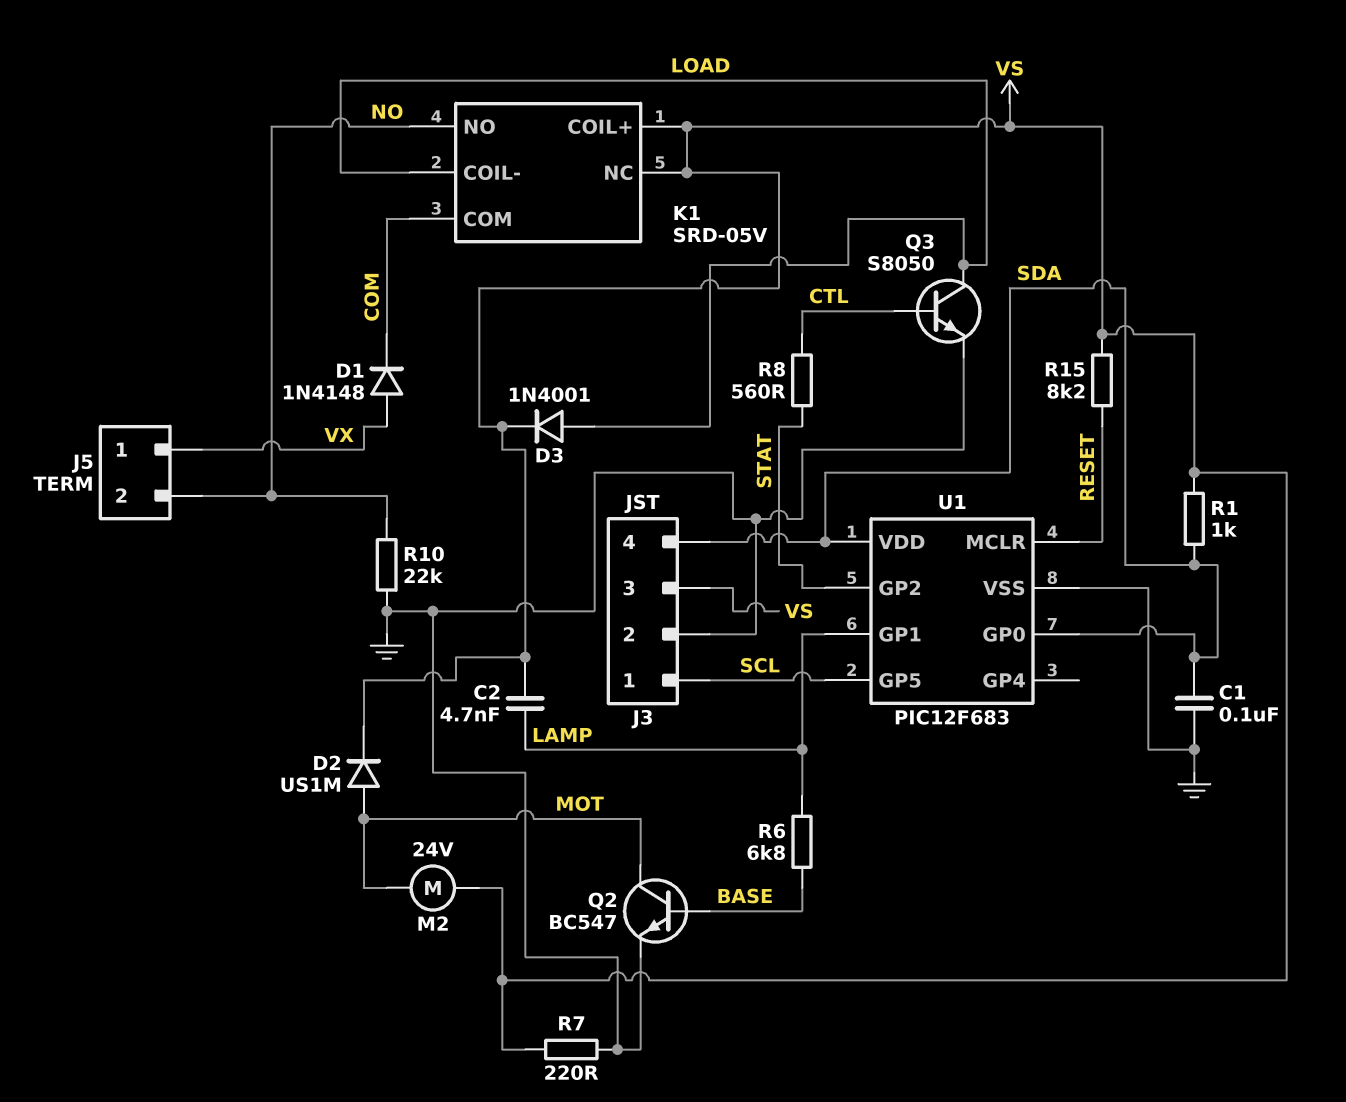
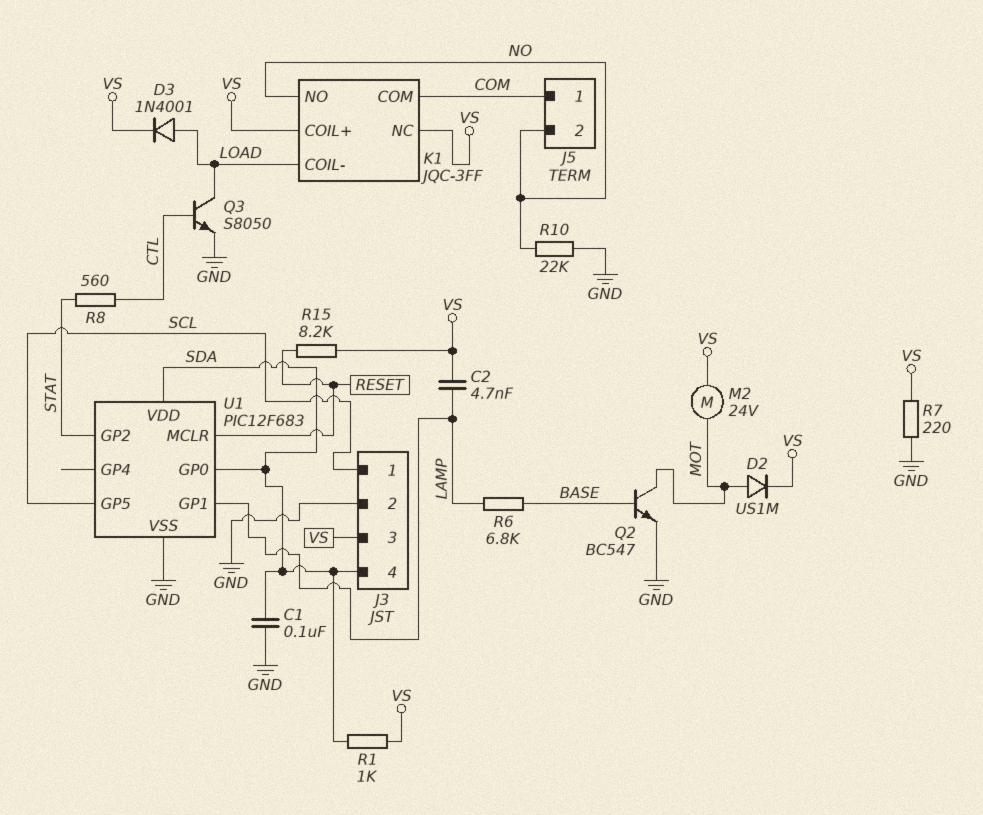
D1: diode 1N4148 (A VX, K COM) -> none
J5 pin 1: VX -> COM
K1: SRD-05V -> JQC-3FF

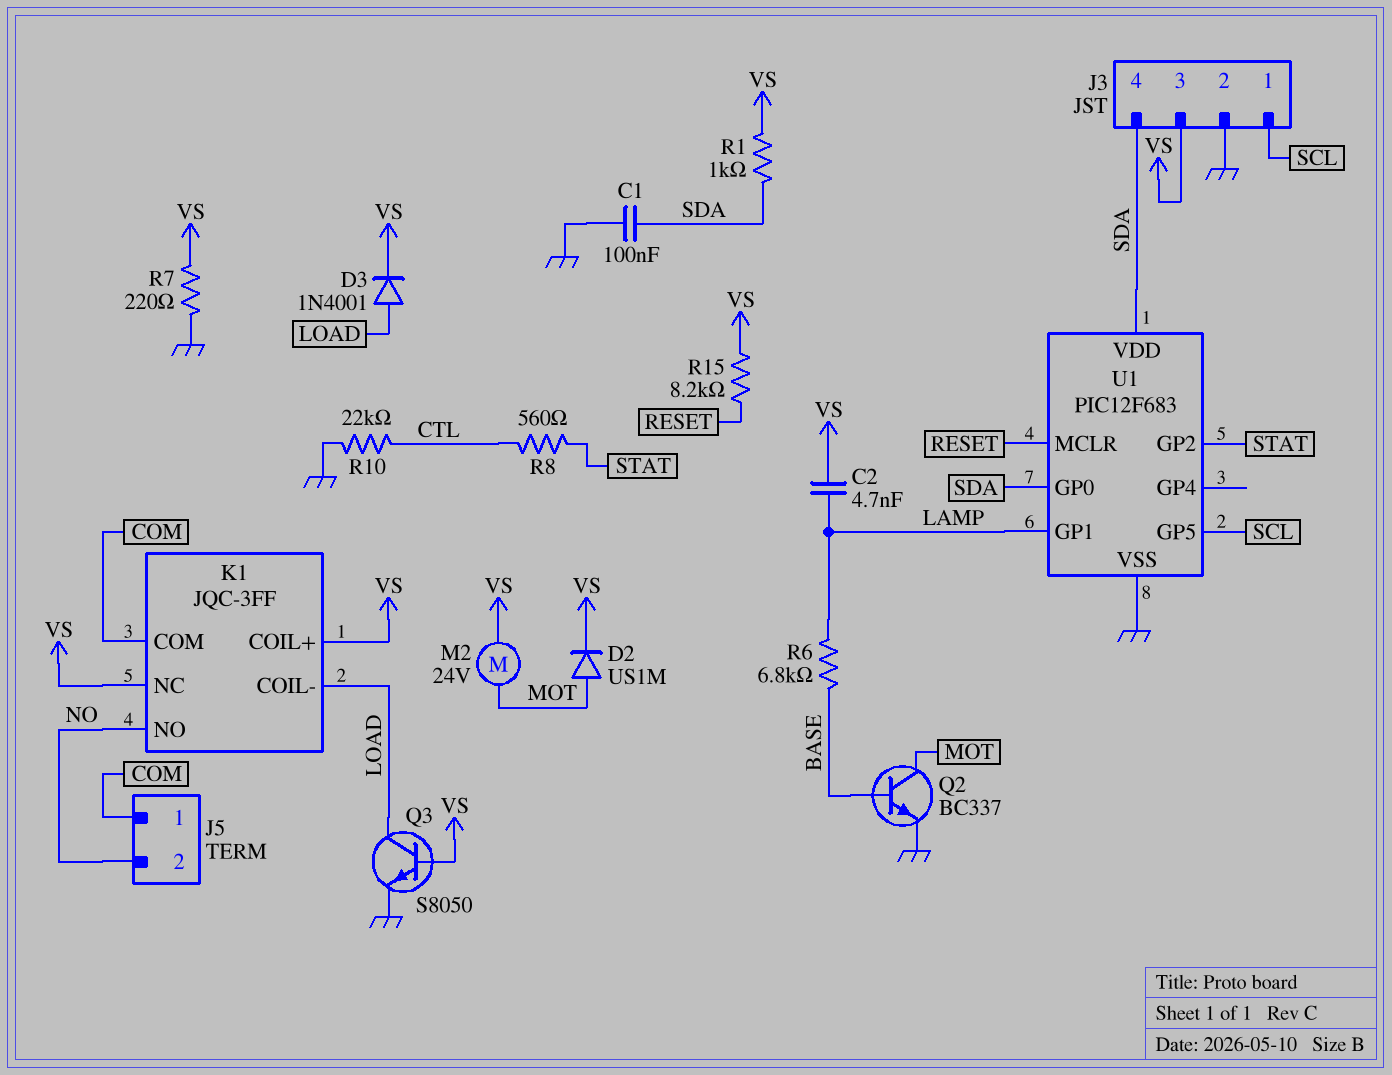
Q2: NPN BC547 (B BASE, C MOT, E GND) -> NPN BC337 (B BASE, C MOT, E GND)
Q3: NPN S8050 (B CTL, C LOAD, E GND) -> NPN S8050 (B VS, C LOAD, E GND)
R10: 22k (GND, NO) -> 22k (CTL, GND)

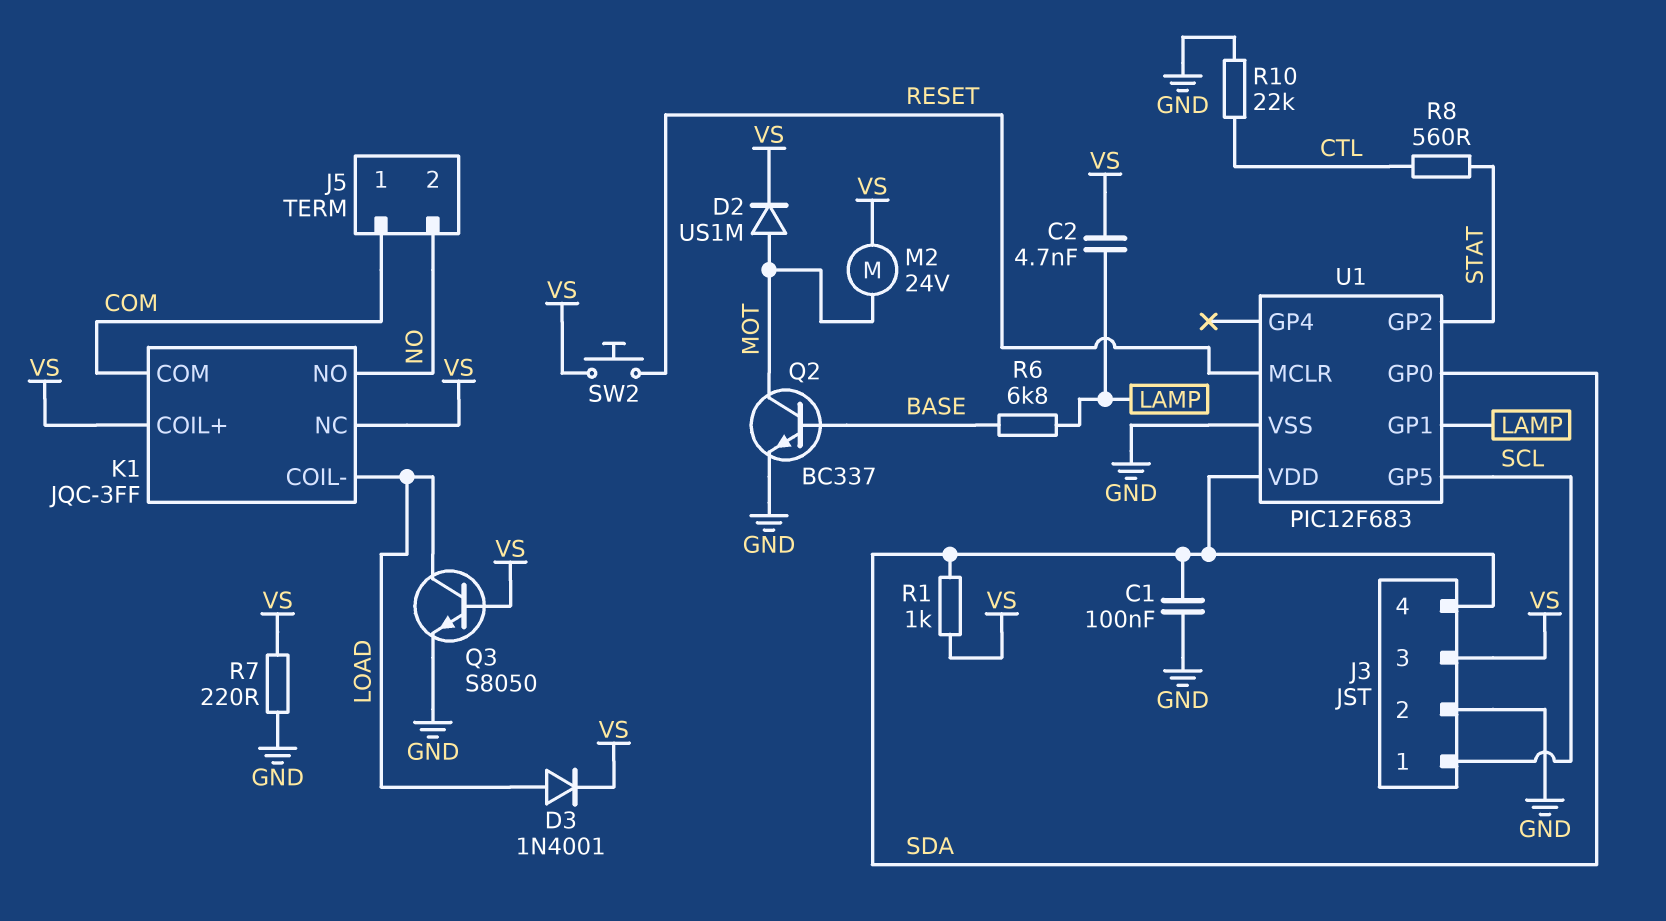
R15: 8.2k (RESET, VS) -> none
SW2: none -> button (RESET, VS)

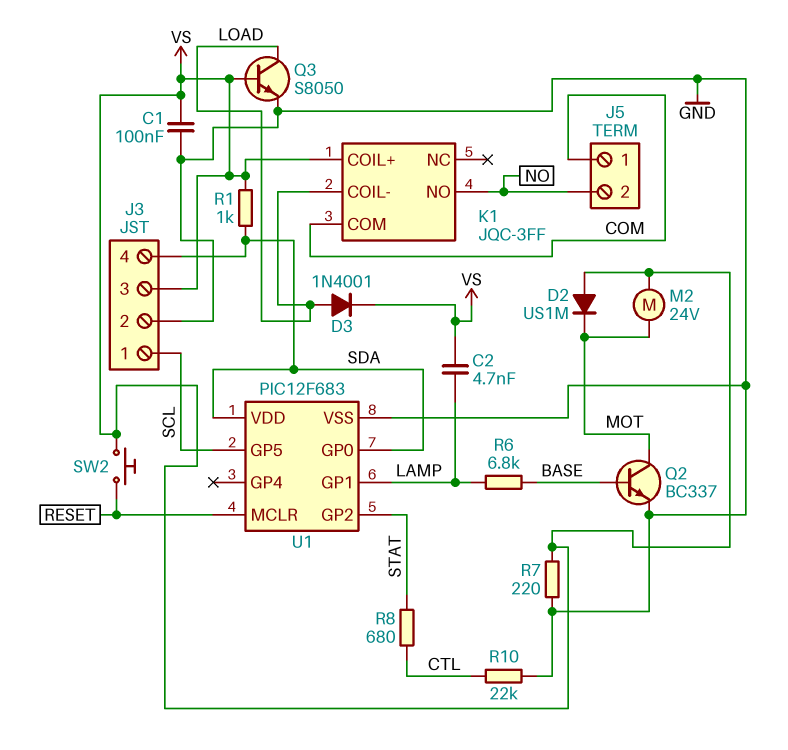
C1: 100nF (GND, SDA) -> 100nF (GND, VS)
D2: diode US1M (A MOT, K VS) -> diode US1M (A VS, K MOT)
K1 pin NC: VS -> none
R8: 560 (CTL, STAT) -> 680 (CTL, STAT)

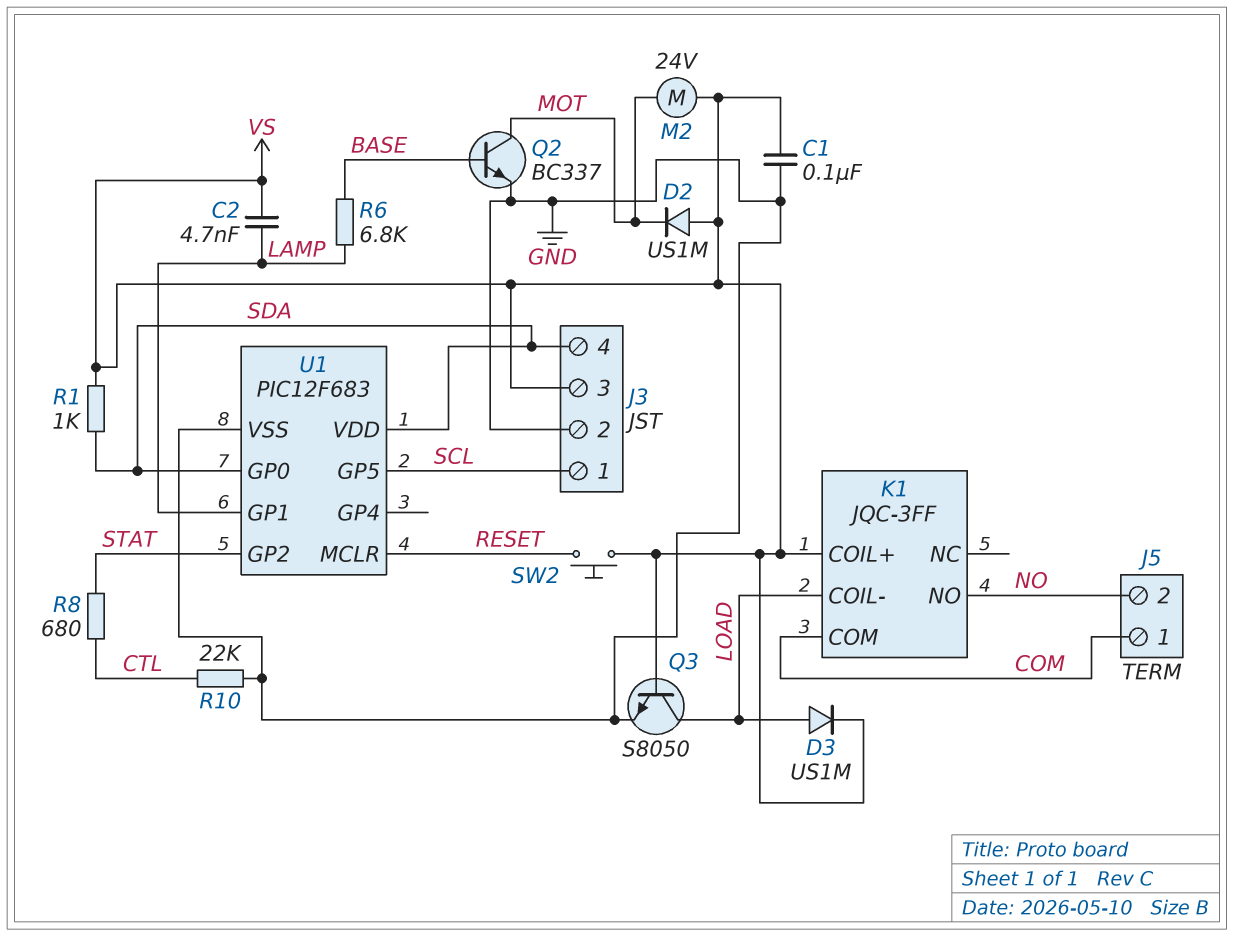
D3: diode 1N4001 (A LOAD, K VS) -> diode US1M (A LOAD, K VS)
R7: 220 (GND, VS) -> none

